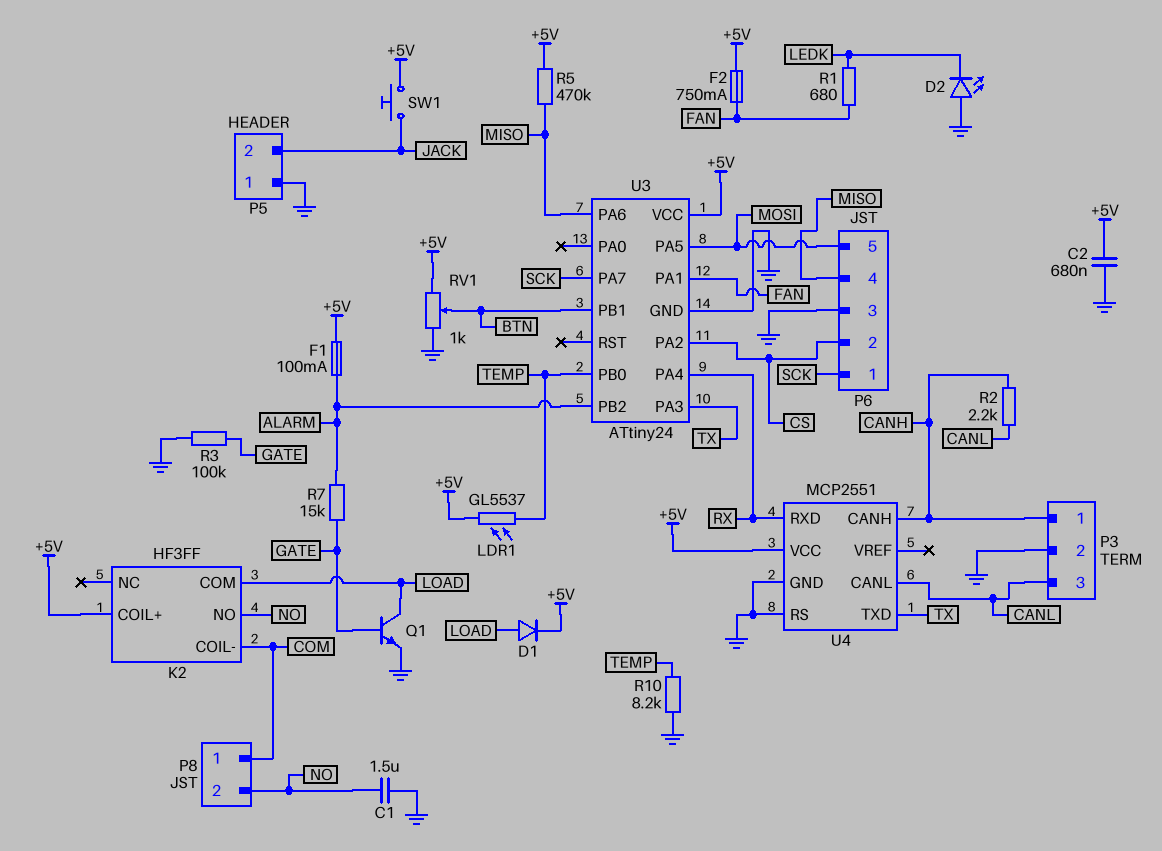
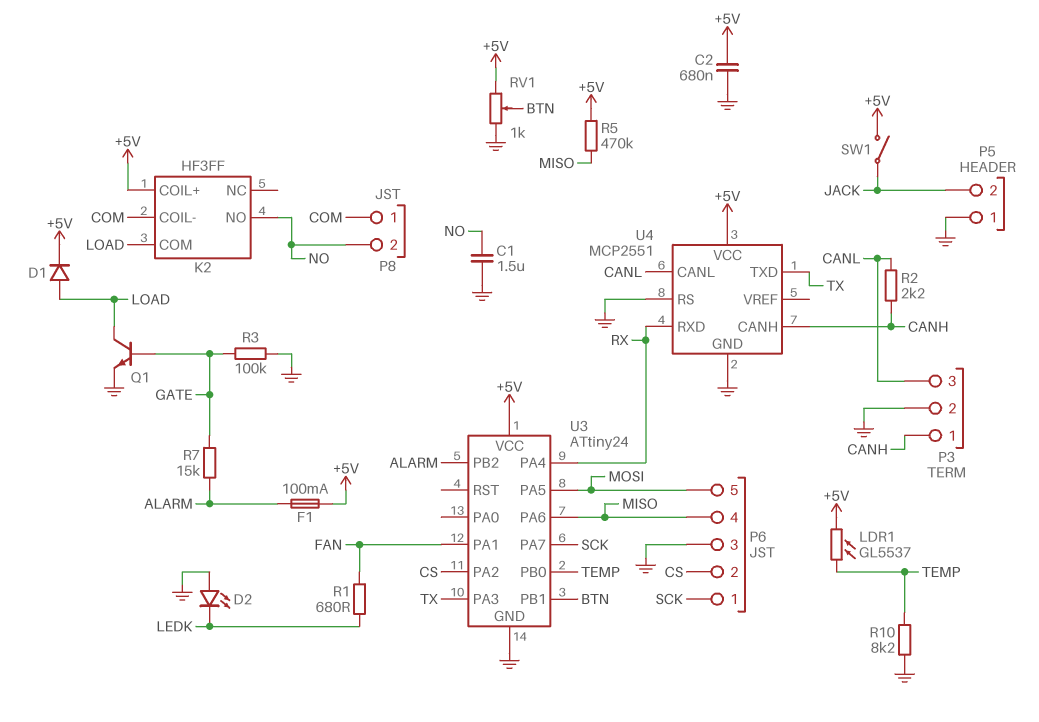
F2: 750mA (+5V, FAN) -> none
SW1: button (+5V, JACK) -> switch (+5V, JACK)

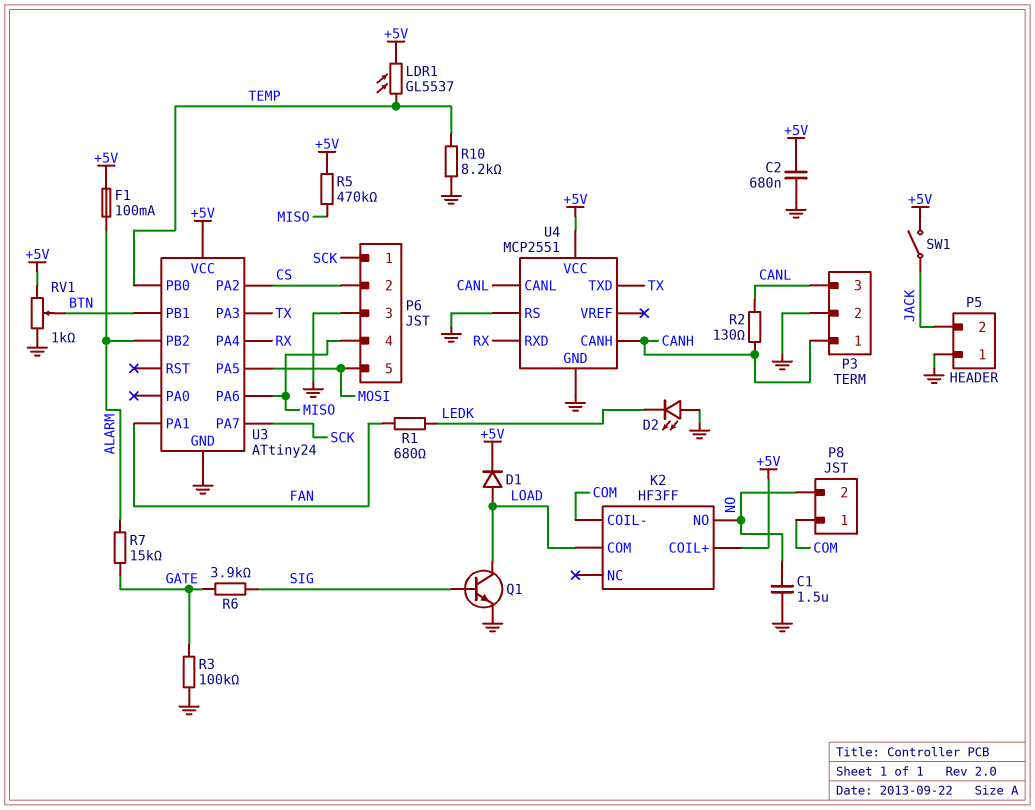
Q1: NPN (B GATE, C LOAD, E GND) -> NPN (B SIG, C LOAD, E GND)
R2: 2.2k (CANH, CANL) -> 130 (CANH, CANL)
R6: none -> 3.9k (GATE, SIG)

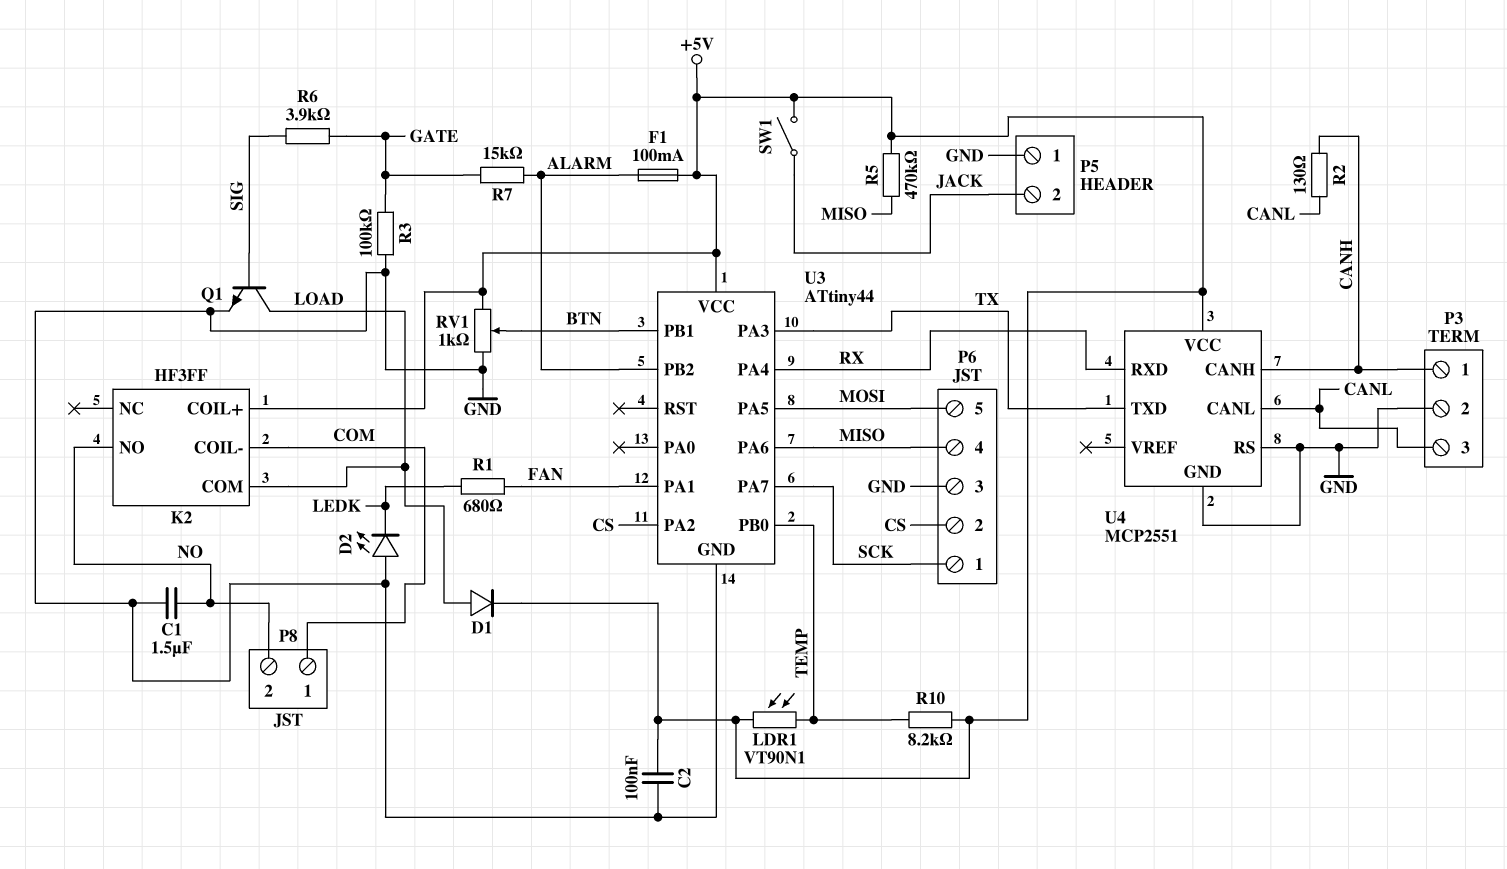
C2: 680nF (+5V, GND) -> 100nF (+5V, GND)
LDR1: GL5537 (+5V, TEMP) -> VT90N1 (+5V, TEMP)
R10: 8.2k (GND, TEMP) -> 8.2k (+5V, TEMP)
U3: ATtiny24 -> ATtiny44

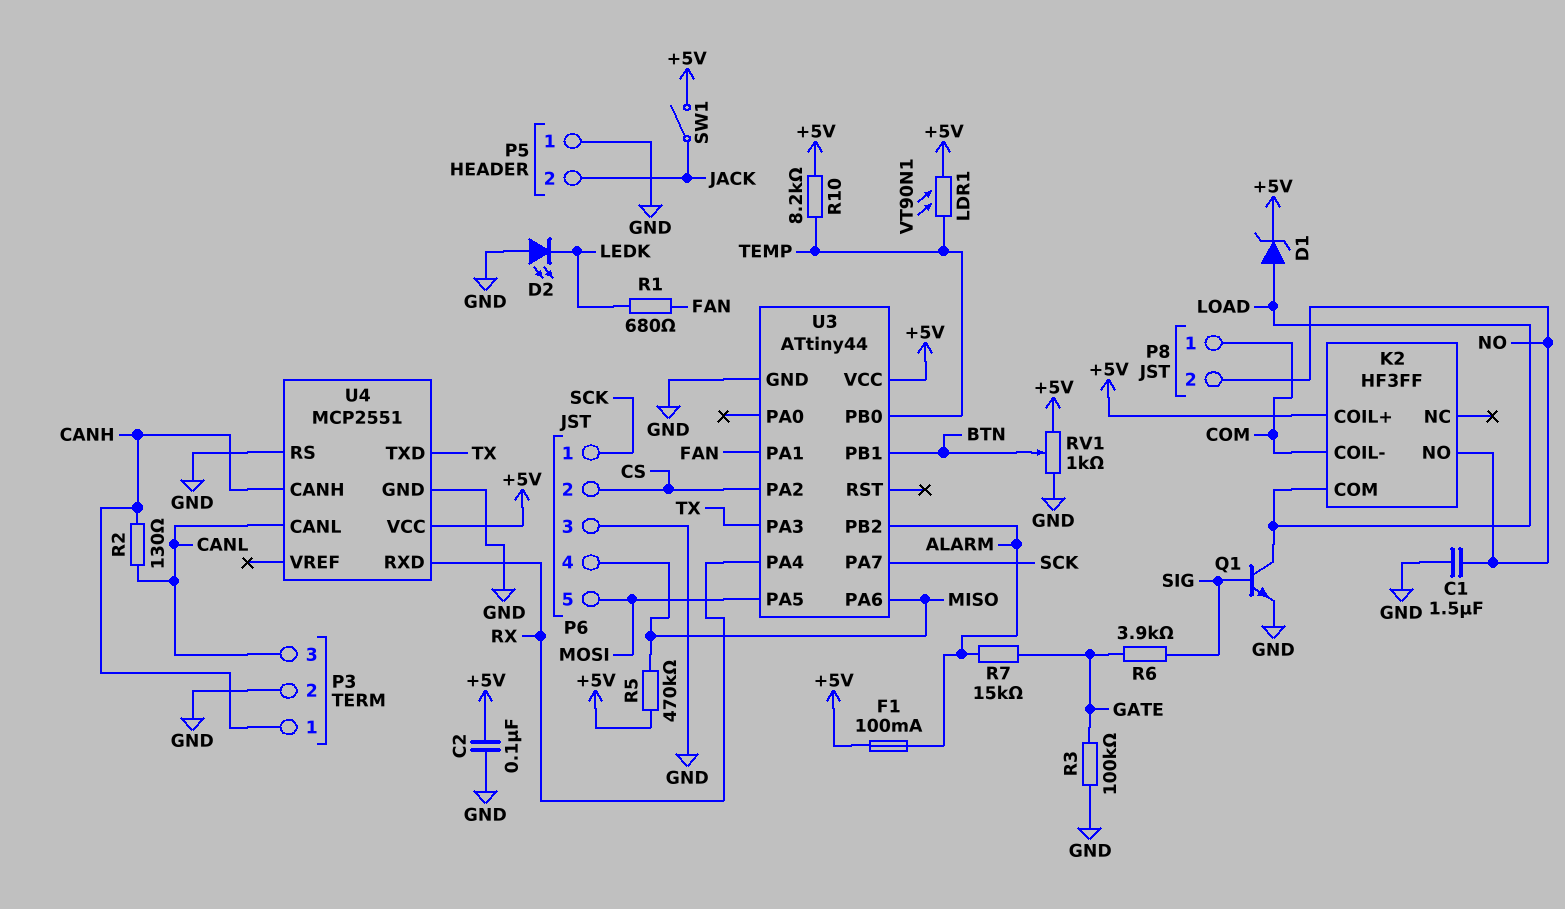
D1: diode (A LOAD, K +5V) -> zener (A LOAD, K +5V)

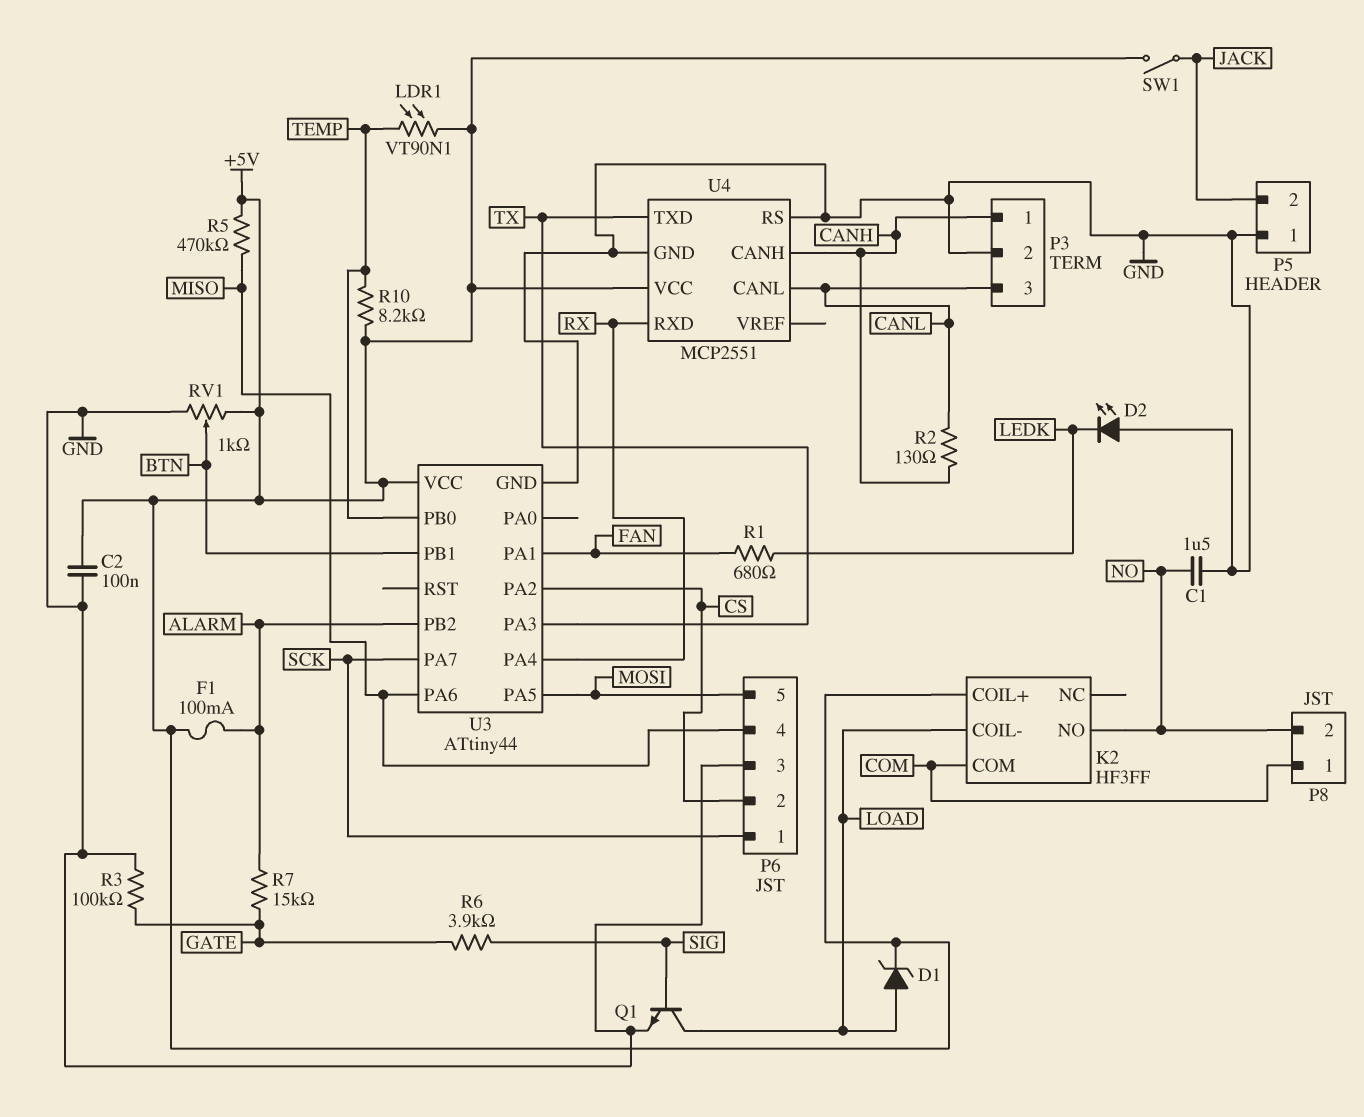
K2 pin COIL-: COM -> LOAD
K2 pin COM: LOAD -> COM

